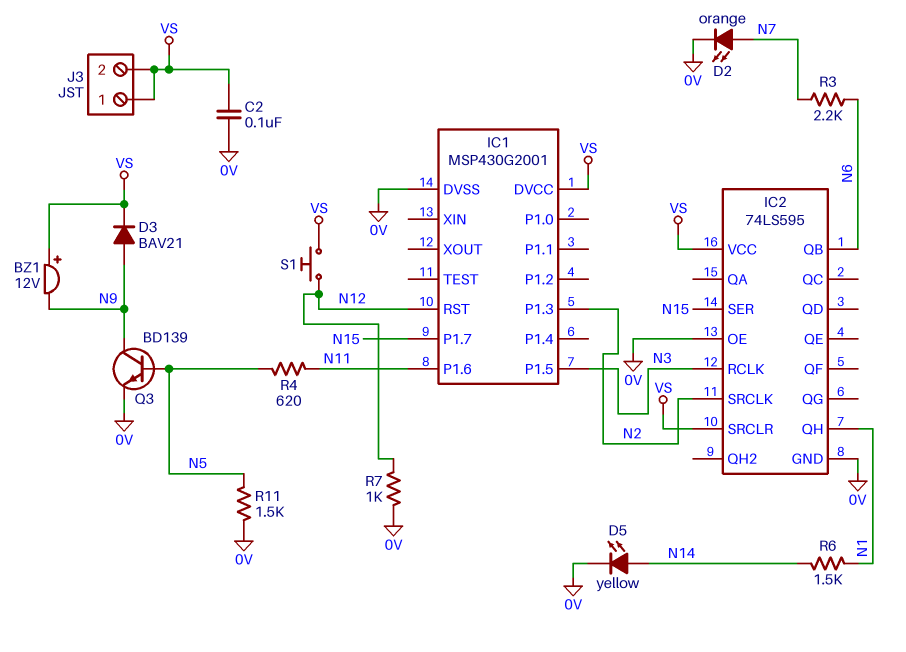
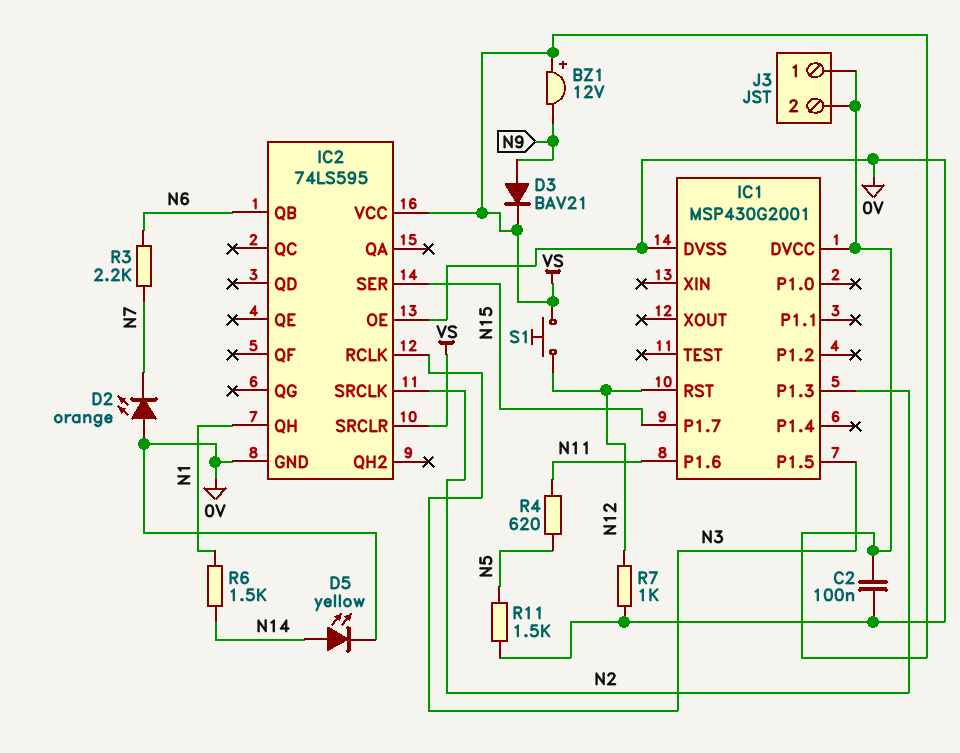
D2: LED orange (A N7, K 0V) -> LED orange (A 0V, K N7)
Q3: NPN BD139 (B N5, C N9, E 0V) -> none

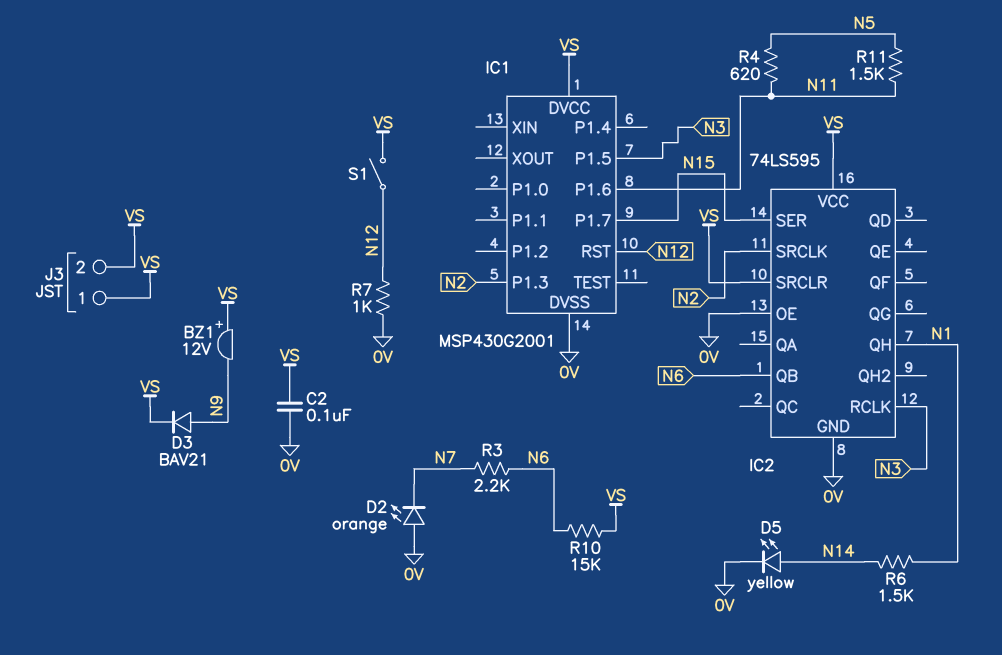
R10: none -> 15k (N6, VS)
R11: 1.5k (0V, N5) -> 1.5k (N5, N11)
S1: button (N12, VS) -> switch (N12, VS)

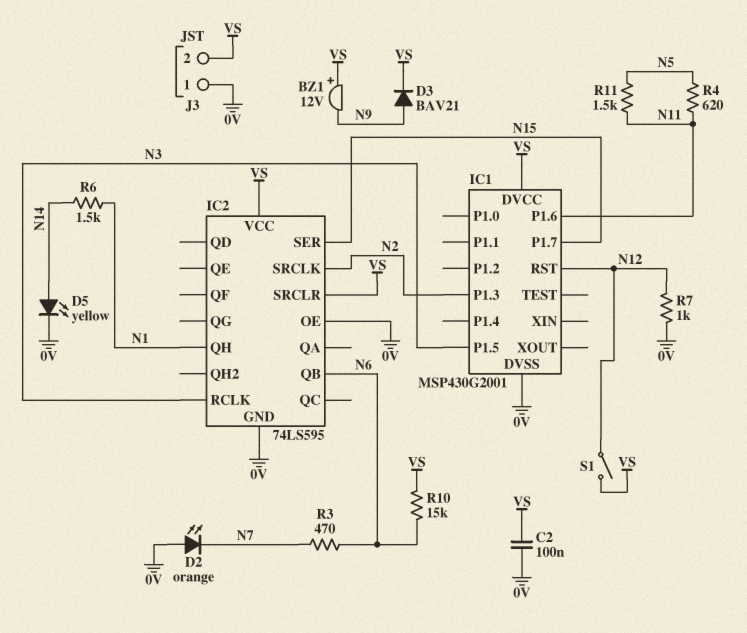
J3 pin 1: VS -> 0V
R3: 2.2k (N6, N7) -> 470 (N6, N7)

